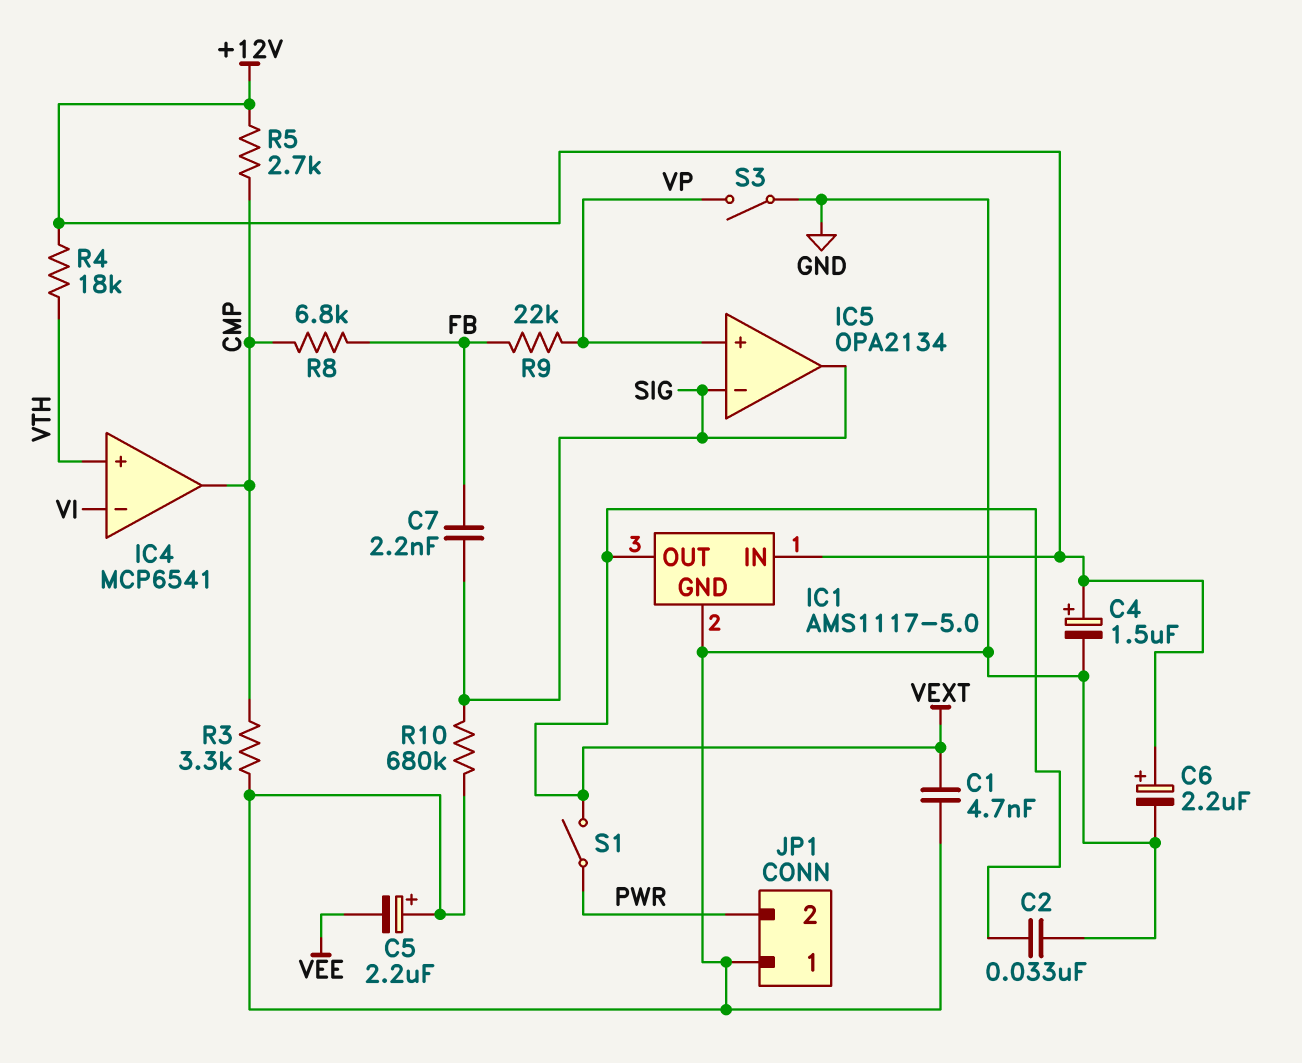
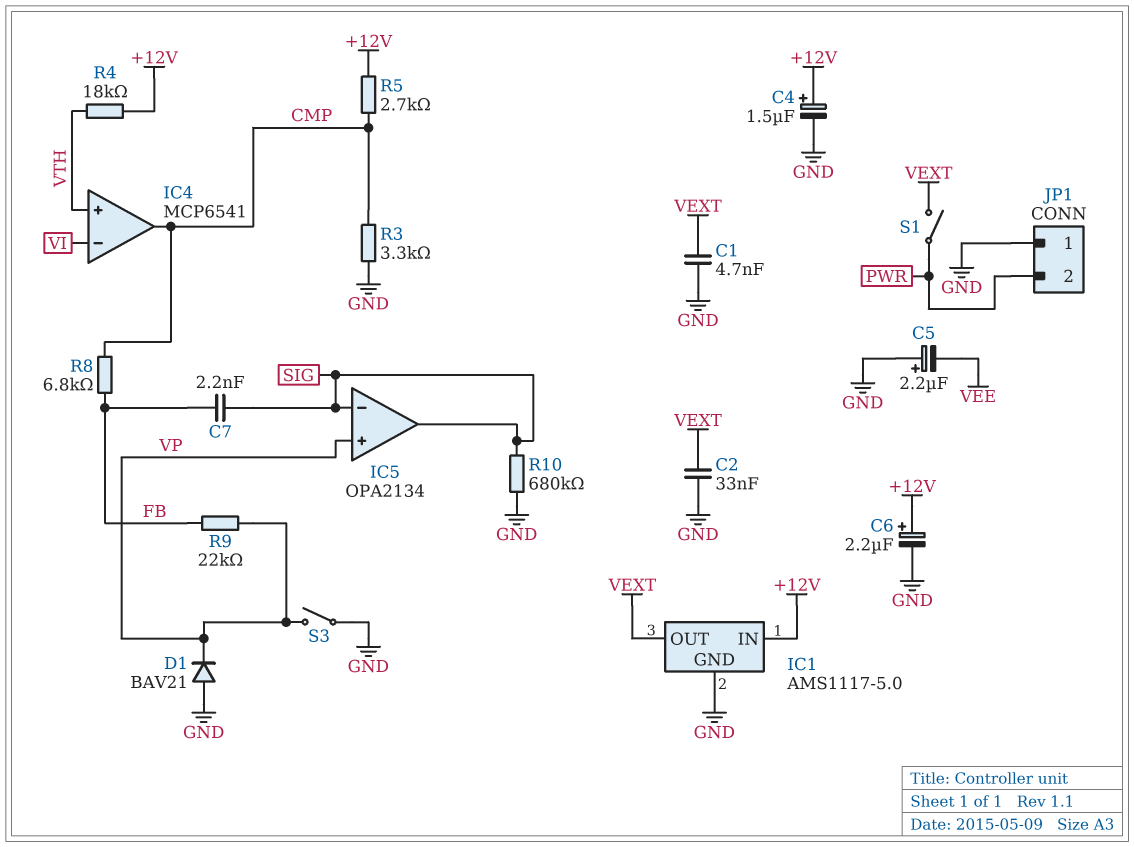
D1: none -> diode BAV21 (A GND, K VP)

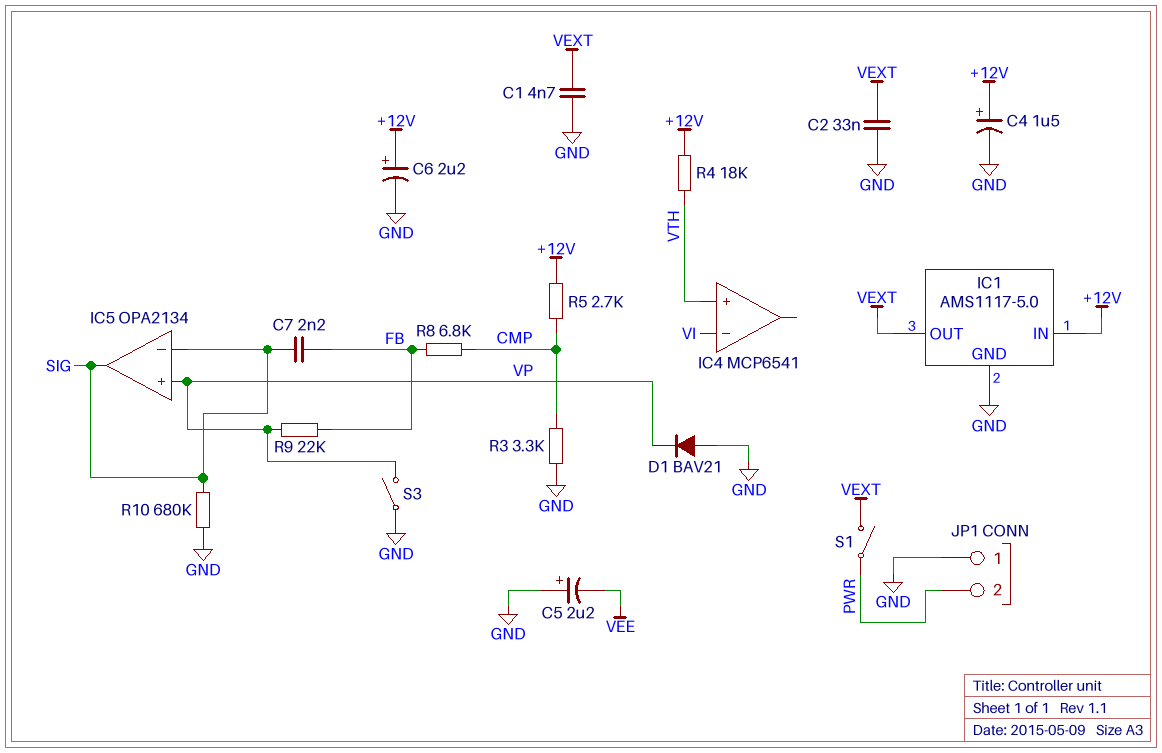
IC4 pin out: CMP -> none

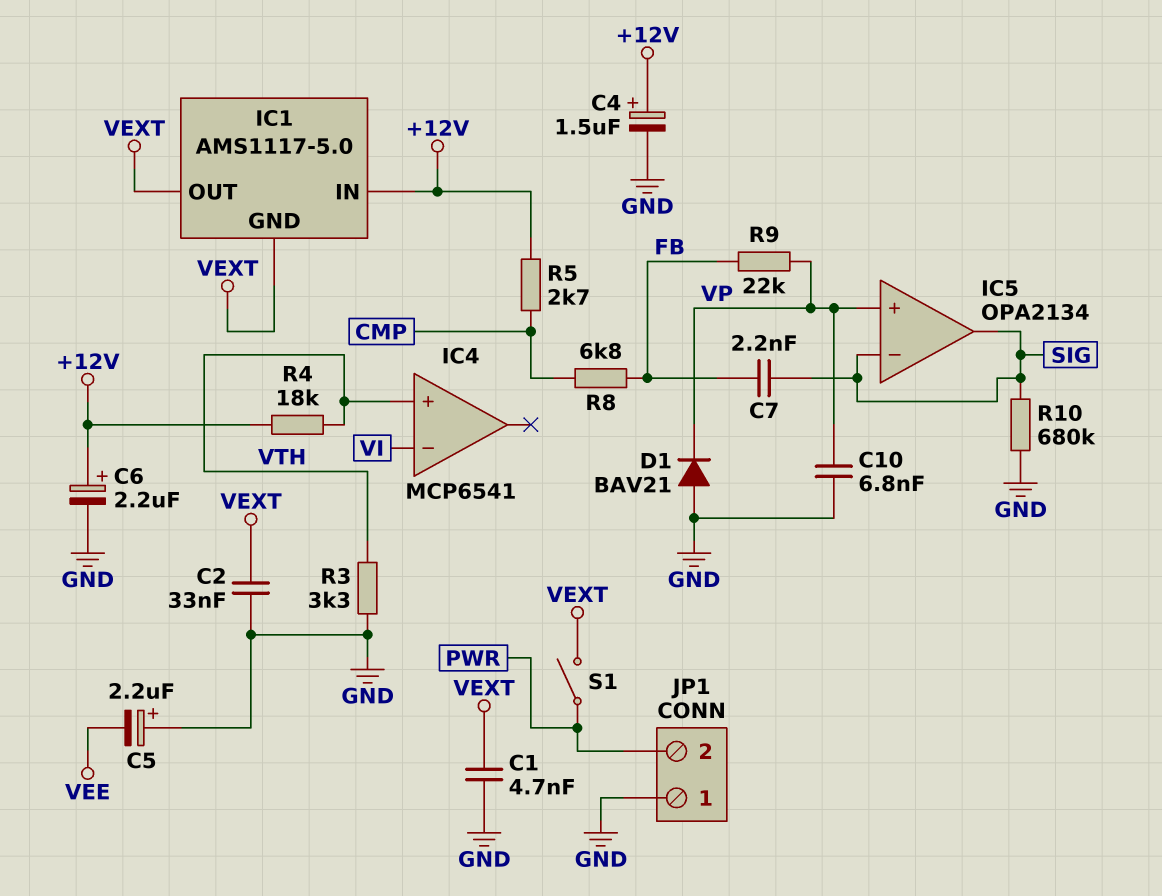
C10: none -> 6.8nF (GND, VP)
IC1 pin GND: GND -> VEXT
R3: 3.3k (CMP, GND) -> 3.3k (GND, VTH)
S3: switch (GND, VP) -> none

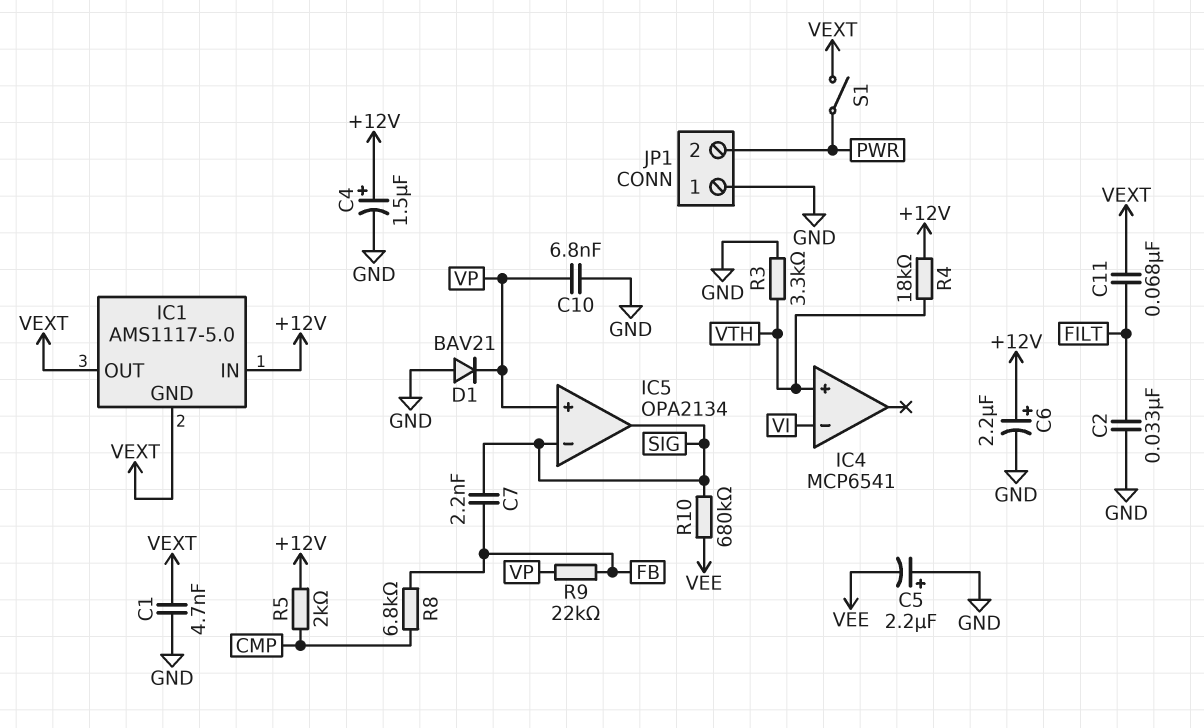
C2: 33nF (GND, VEXT) -> 33nF (FILT, GND)
C11: none -> 68nF (FILT, VEXT)
R5: 2.7k (+12V, CMP) -> 2k (+12V, CMP)
R10: 680k (GND, SIG) -> 680k (SIG, VEE)

